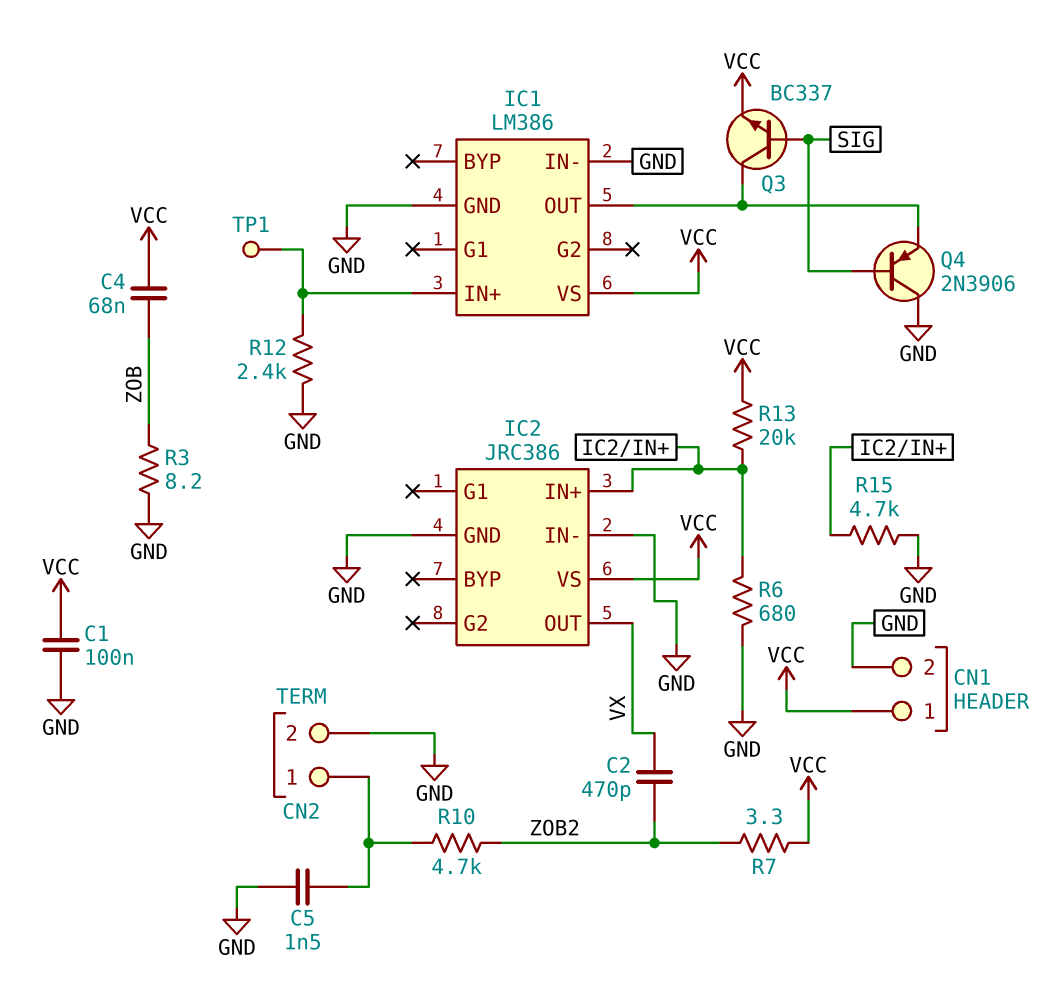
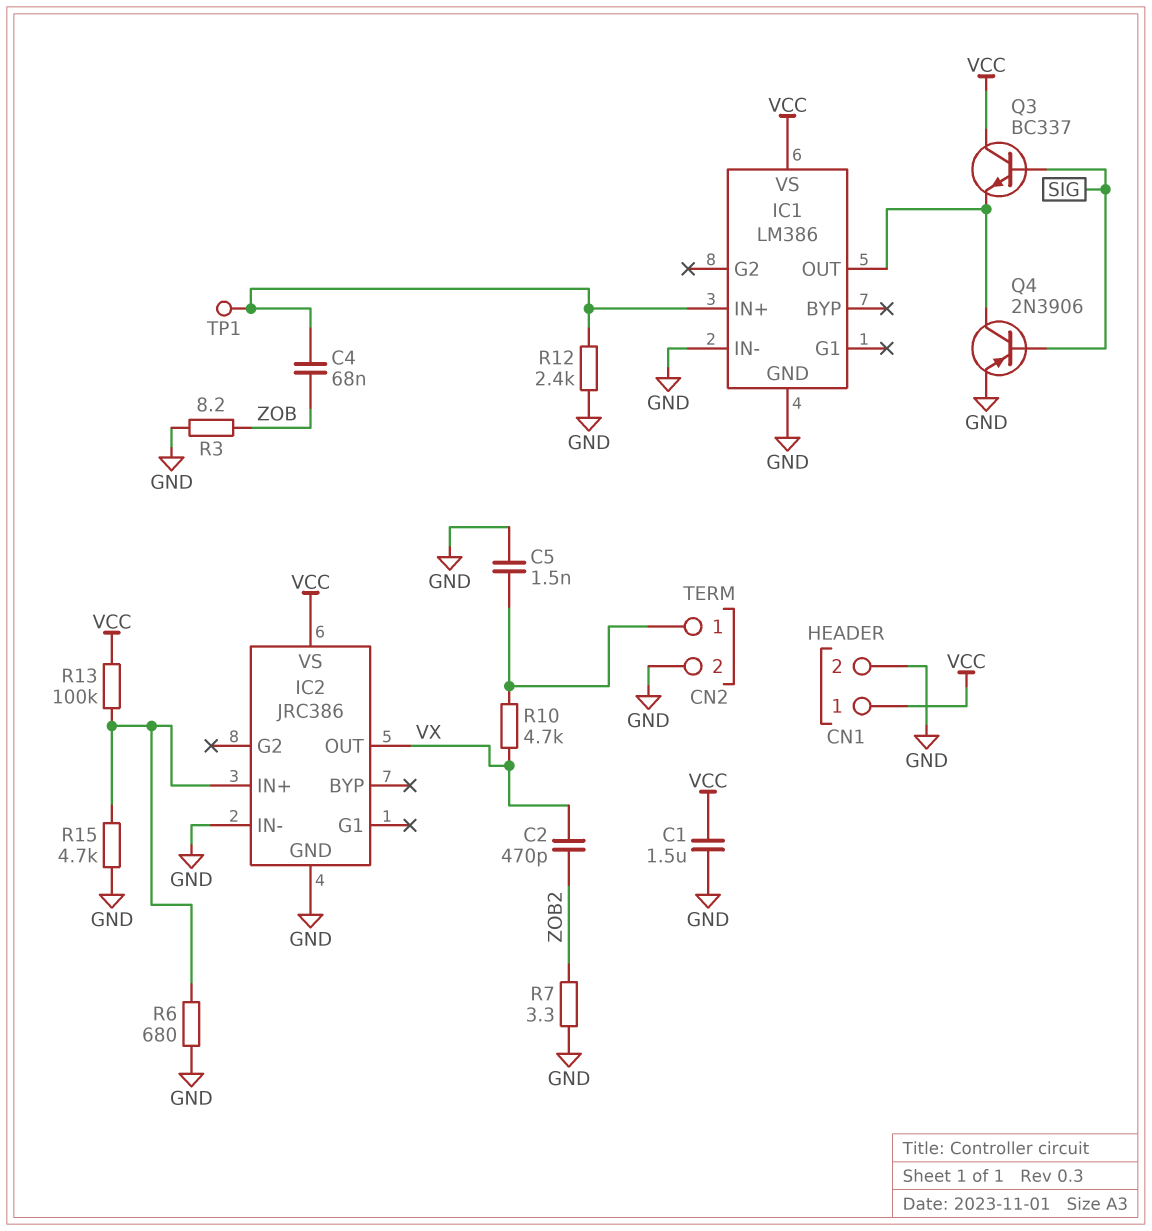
C1: 100nF (GND, VCC) -> 1.5uF (GND, VCC)
C4: 68nF (VCC, ZOB) -> 68nF (IC1/IN+, ZOB)
Q3: NPN BC337 (B SIG, C IC1/OUT, E VCC) -> NPN BC337 (B SIG, C VCC, E IC1/OUT)
Q4: PNP 2N3906 (B SIG, C GND, E IC1/OUT) -> PNP 2N3906 (B SIG, C IC1/OUT, E GND)
R7: 3.3 (VCC, ZOB2) -> 3.3 (GND, ZOB2)
R10: 4.7k (CN2/1, ZOB2) -> 4.7k (CN2/1, VX)
R13: 20k (IC2/IN+, VCC) -> 100k (IC2/IN+, VCC)

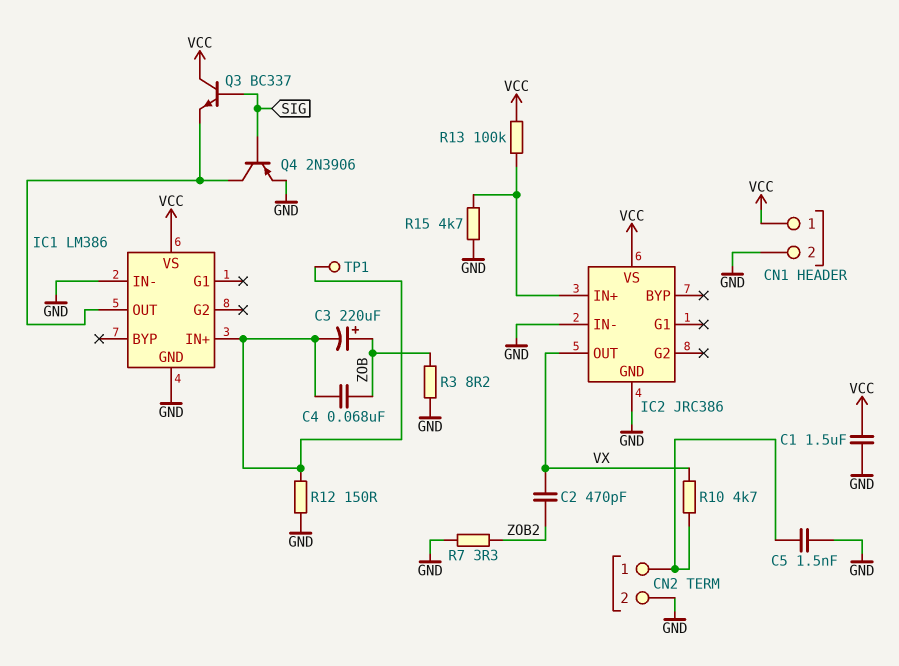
C3: none -> 220uF (plus ZOB, minus IC1/IN+)
R6: 680 (GND, IC2/IN+) -> none
R12: 2.4k (GND, IC1/IN+) -> 150 (GND, IC1/IN+)

